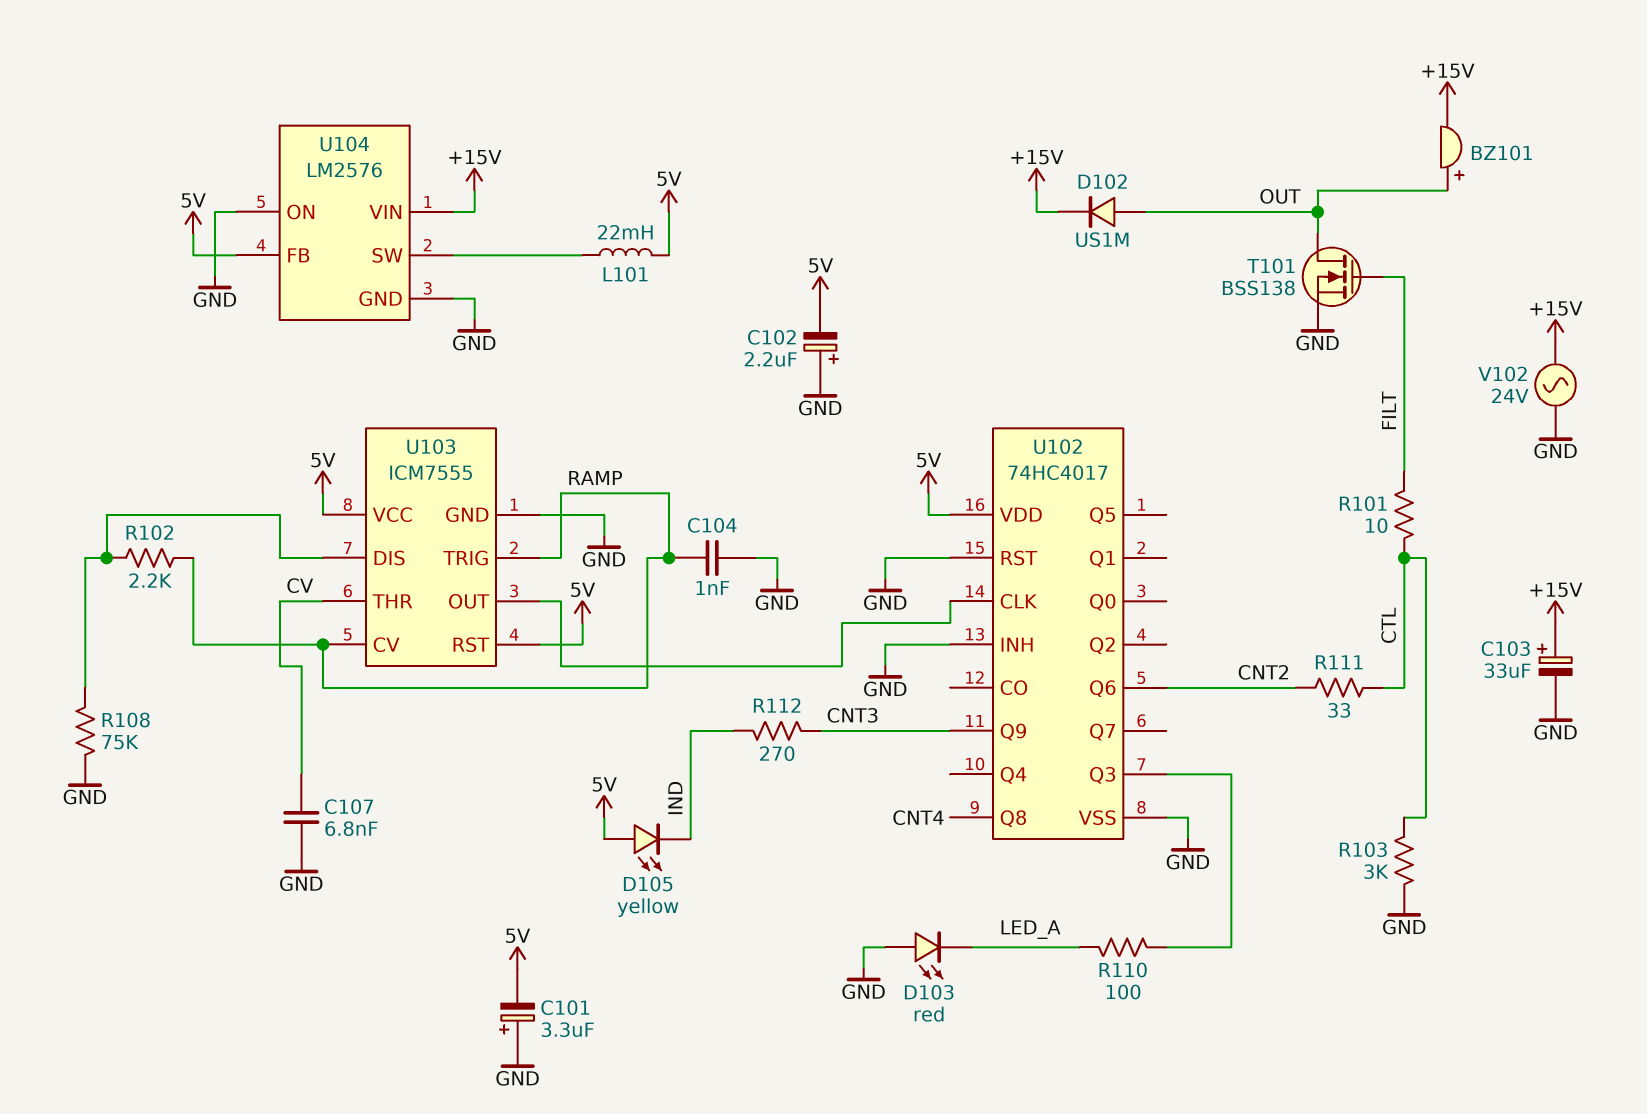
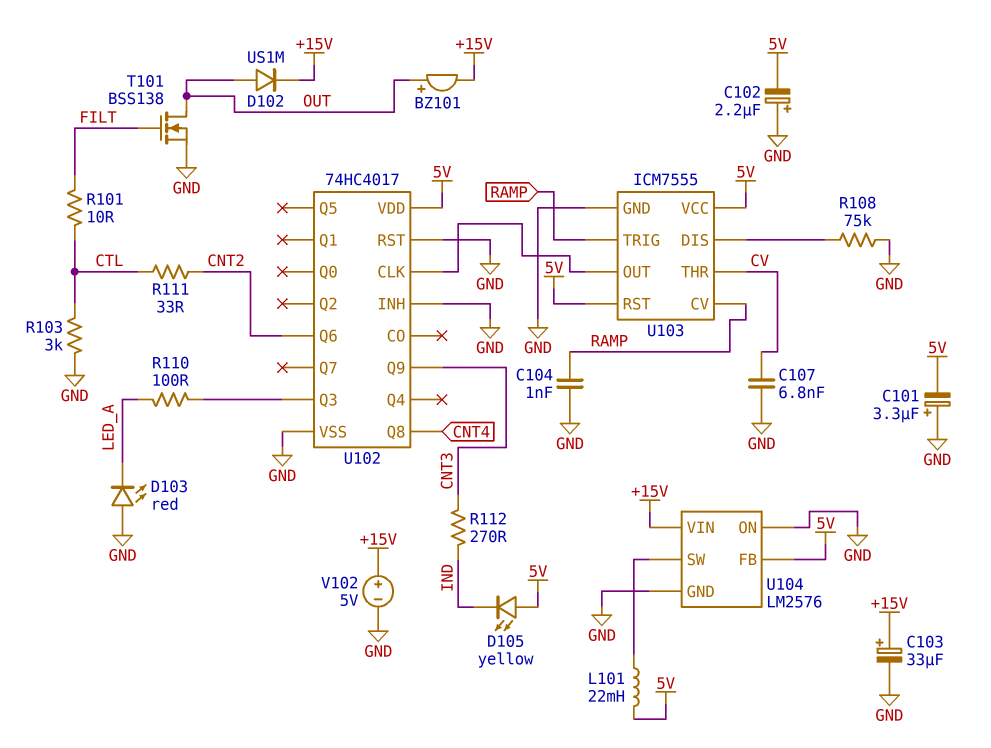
R102: 2.2k (RAMP, U103/DIS) -> none
V102: AC 24V (+15V, GND) -> 5V (plus +15V, minus GND)

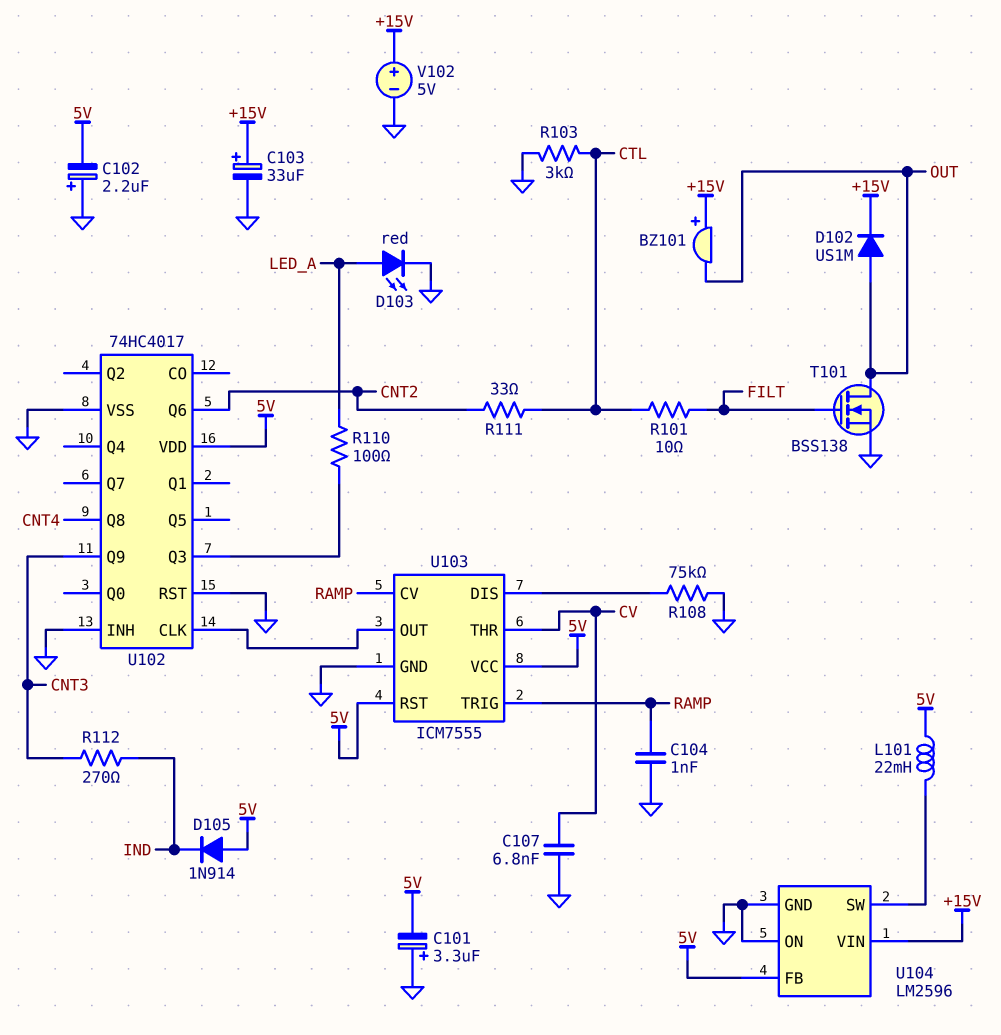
BZ101: buzzer (plus OUT, minus +15V) -> buzzer (plus +15V, minus OUT)
D103: LED red (A GND, K LED_A) -> LED red (A LED_A, K GND)
D105: LED yellow (A 5V, K IND) -> diode 1N914 (A 5V, K IND)
U104: LM2576 -> LM2596

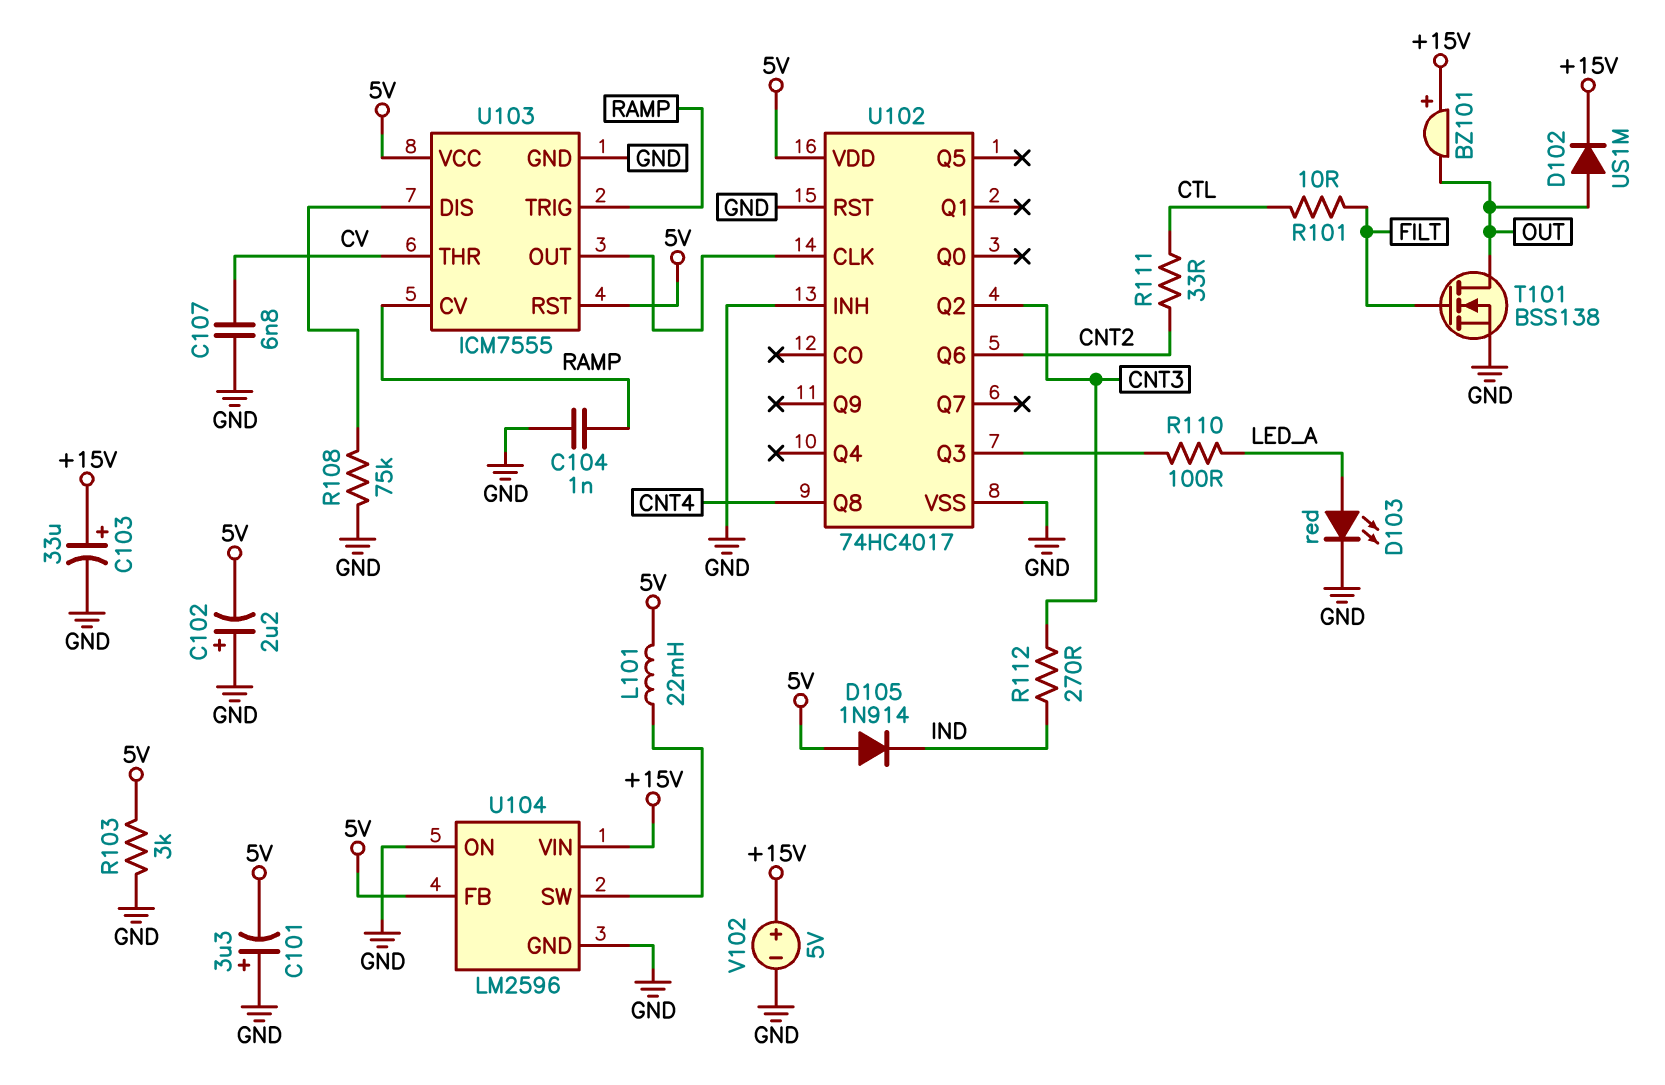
R103: 3k (CTL, GND) -> 3k (5V, GND)
U102 pin Q2: none -> CNT3
U102 pin Q9: CNT3 -> none

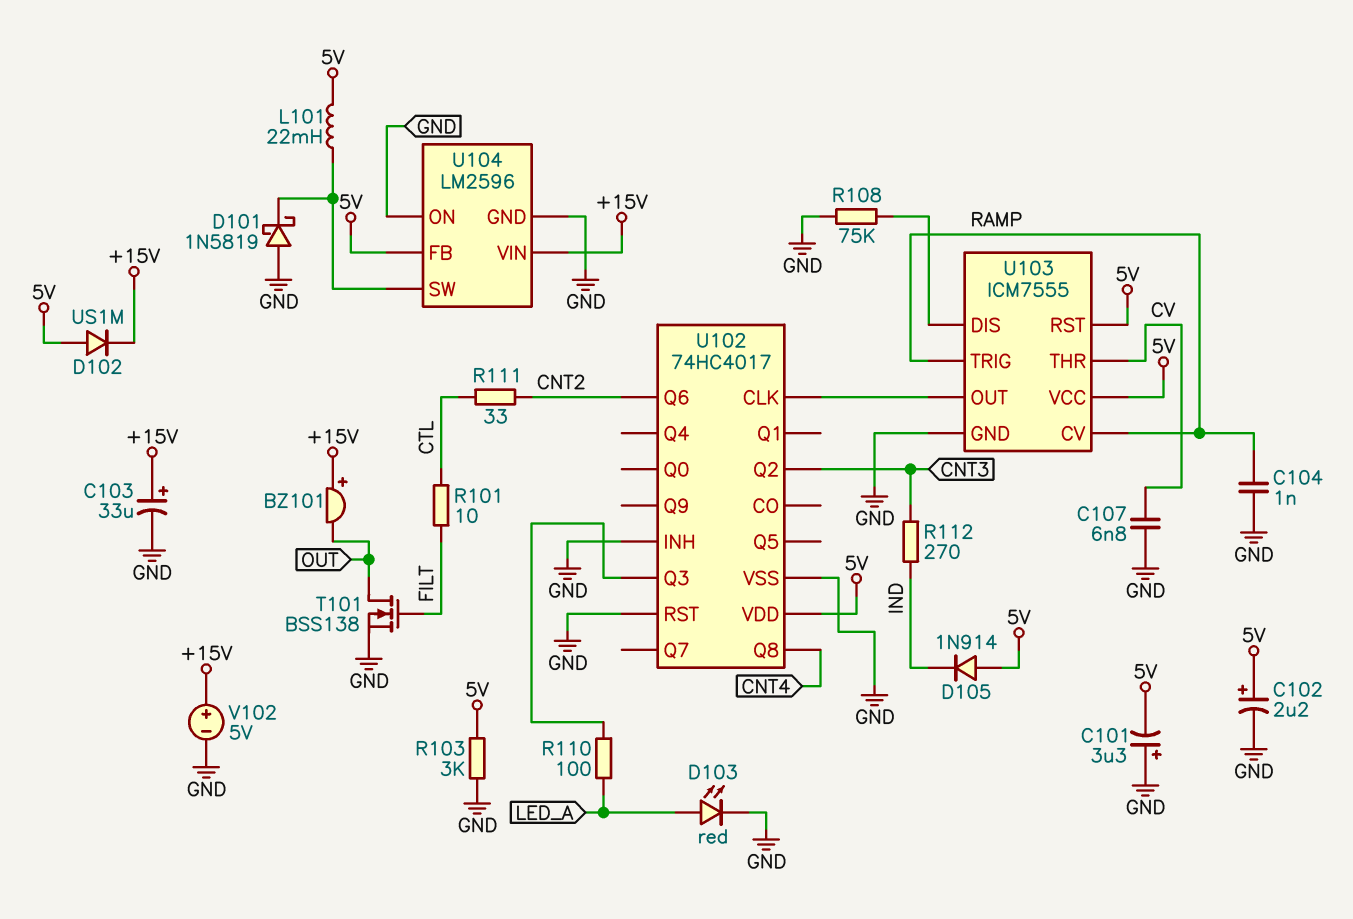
C102: 2.2uF (plus GND, minus 5V) -> 2.2uF (plus 5V, minus GND)
D101: none -> schottky 1N5819 (A GND, K U104/SW)
D102: diode US1M (A OUT, K +15V) -> diode US1M (A 5V, K +15V)

